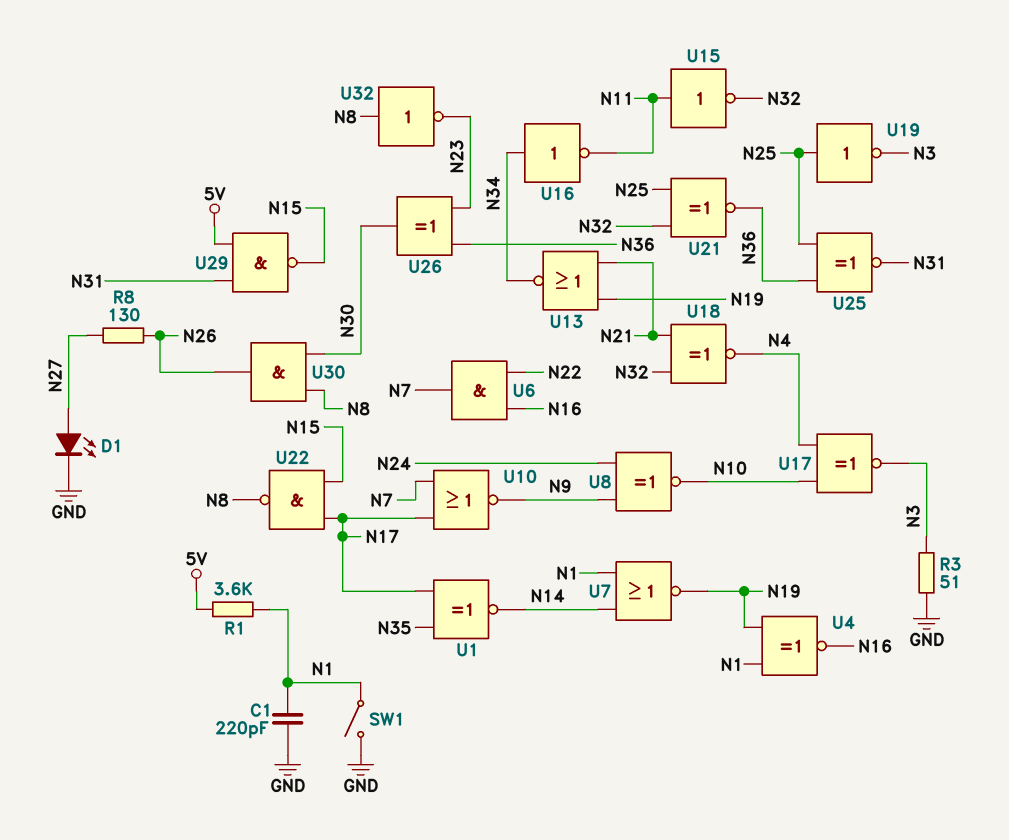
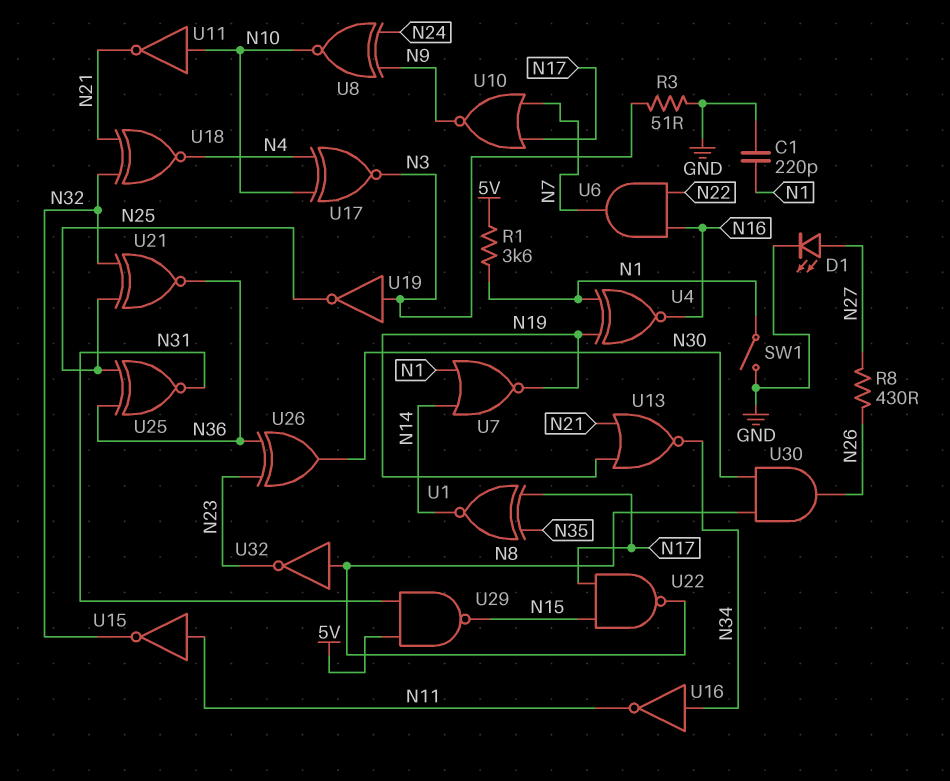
R8: 130 (N26, N27) -> 430 (N26, N27)
U11: none -> NOT (in N10, out N21)
U19: NOT (in N25, out N3) -> NOT (in N3, out N25)

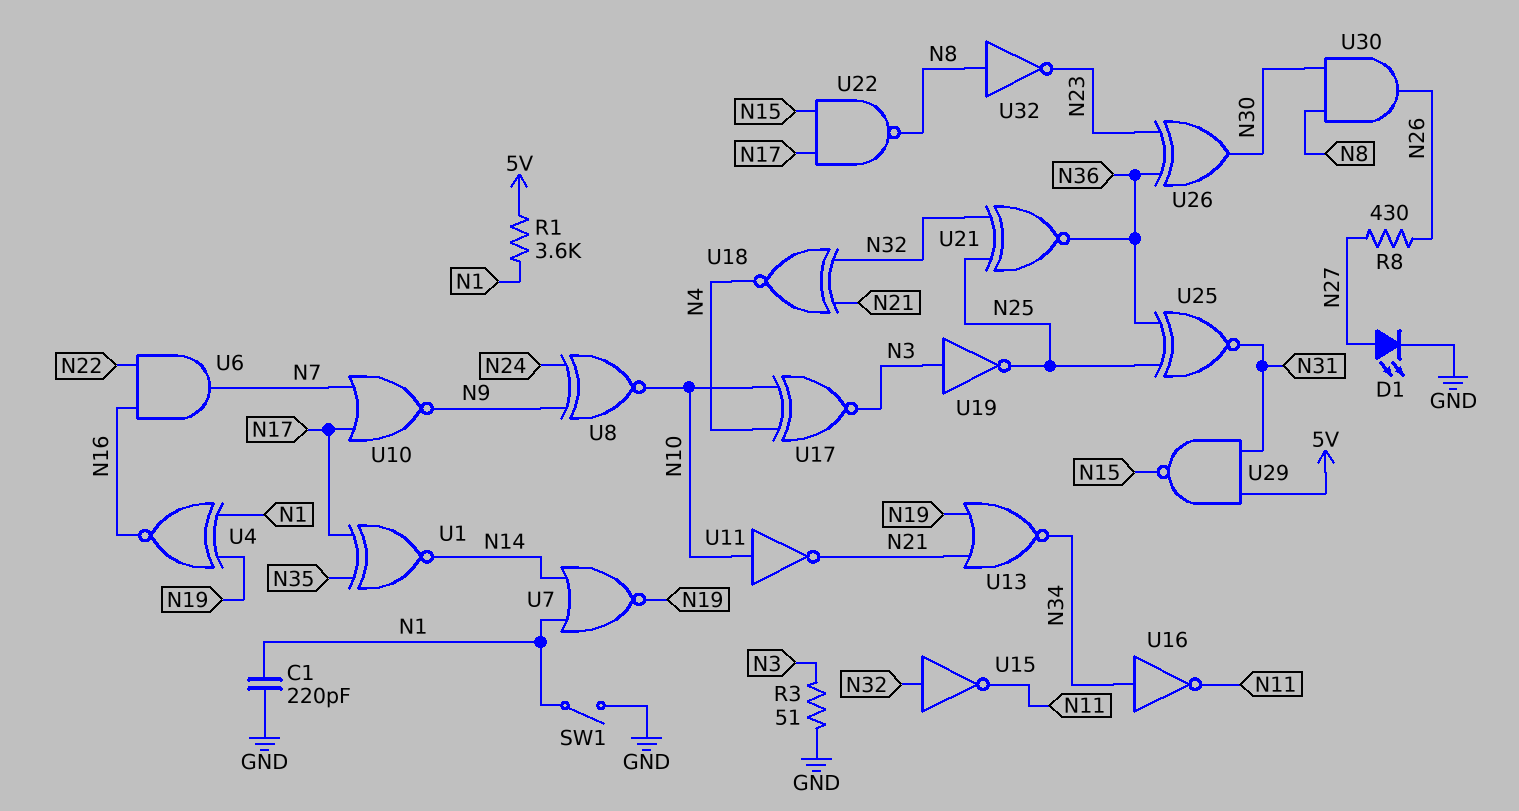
U15: NOT (in N11, out N32) -> NOT (in N32, out N11)

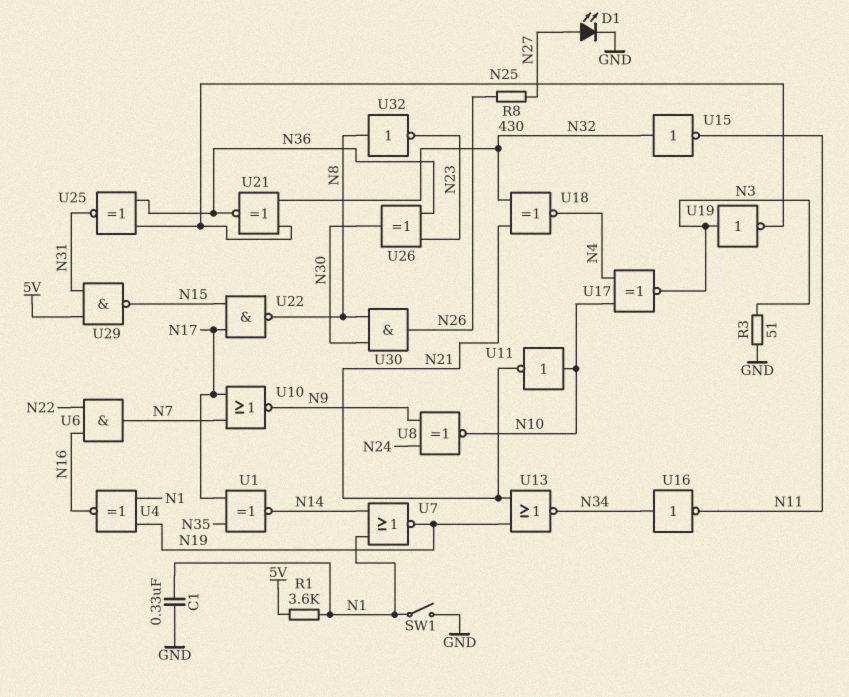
C1: 220pF (GND, N1) -> 330nF (GND, N1)

